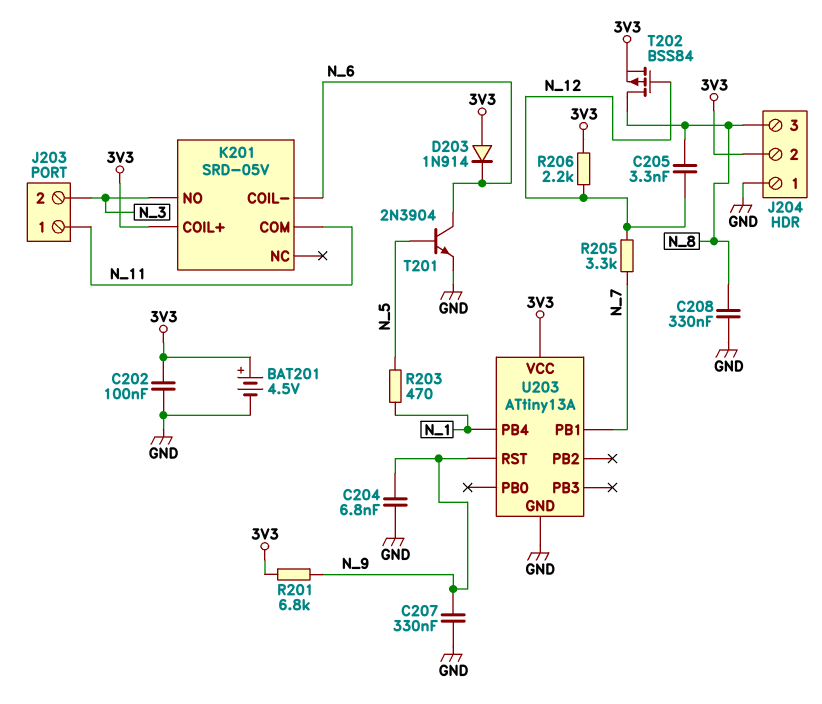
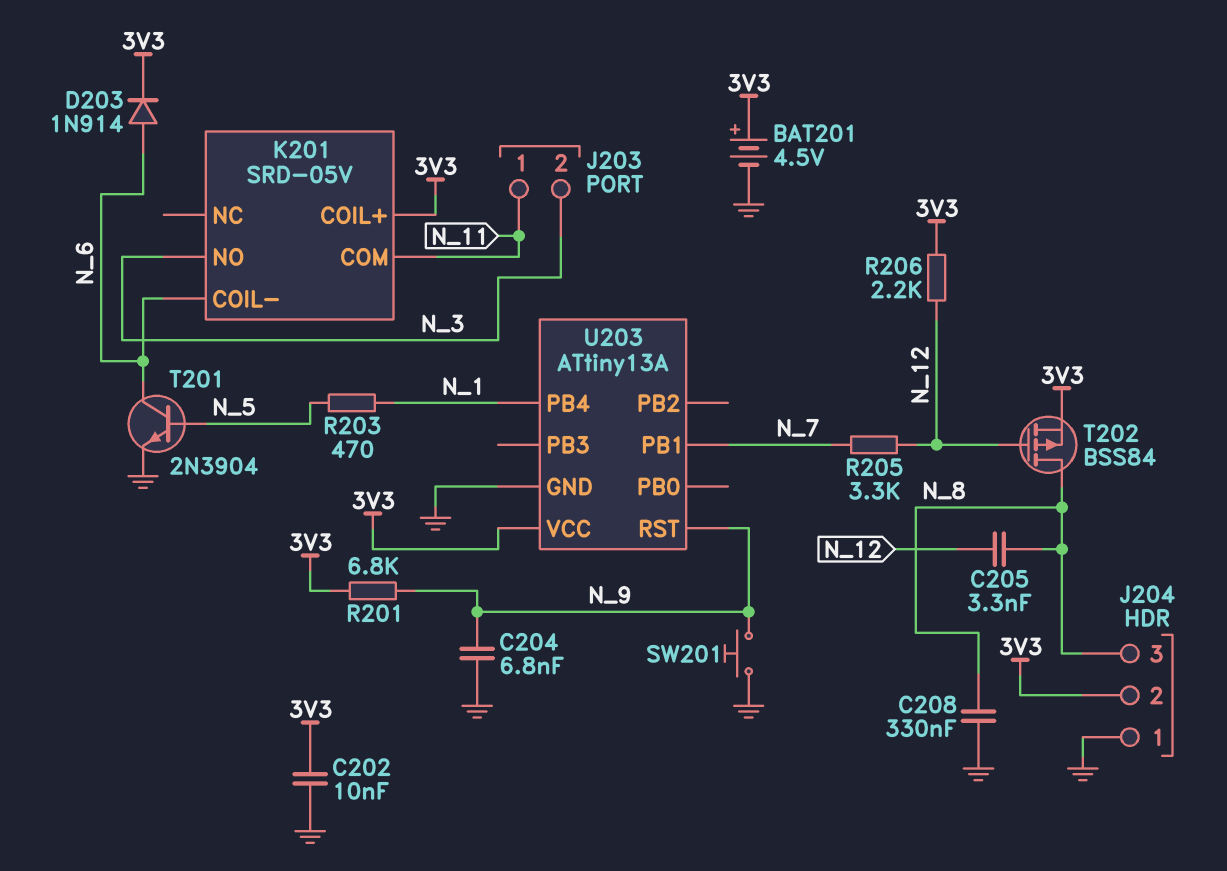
C202: 100nF (3V3, GND) -> 10nF (3V3, GND)
C207: 330nF (GND, N_9) -> none
D203: diode 1N914 (A 3V3, K N_6) -> diode 1N914 (A N_6, K 3V3)
SW201: none -> button (GND, N_9)

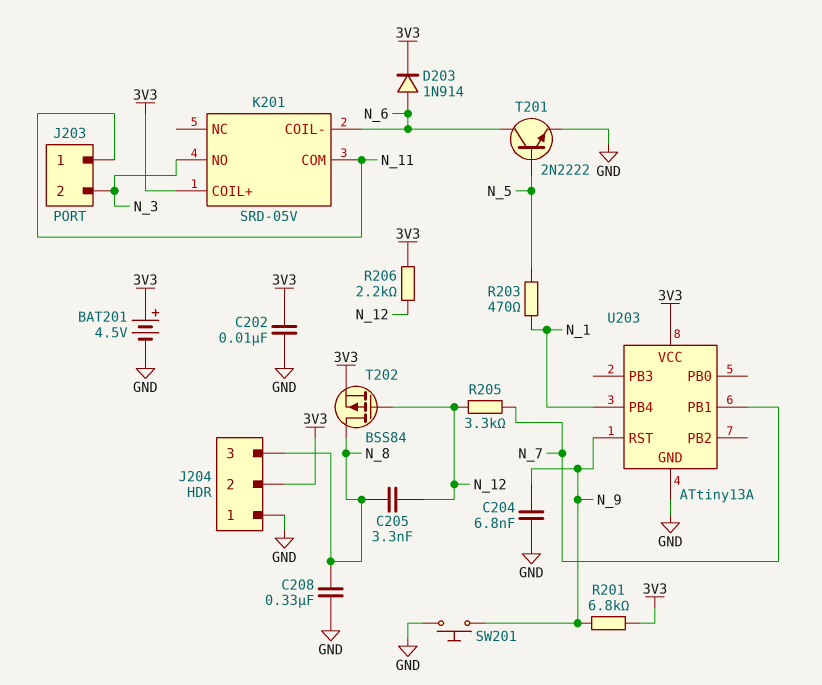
T201: NPN 2N3904 (B N_5, C N_6, E GND) -> NPN 2N2222 (B N_5, C N_6, E GND)

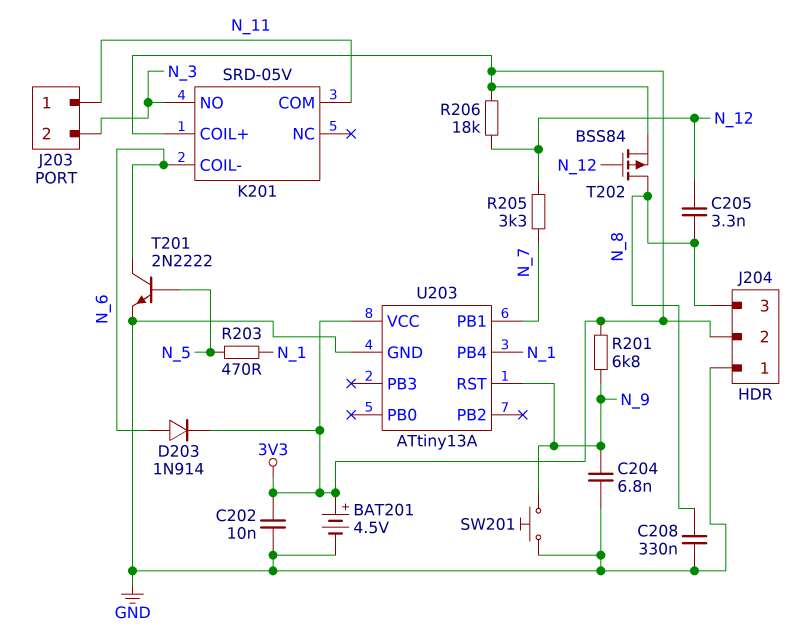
R206: 2.2k (3V3, N_12) -> 18k (3V3, N_12)

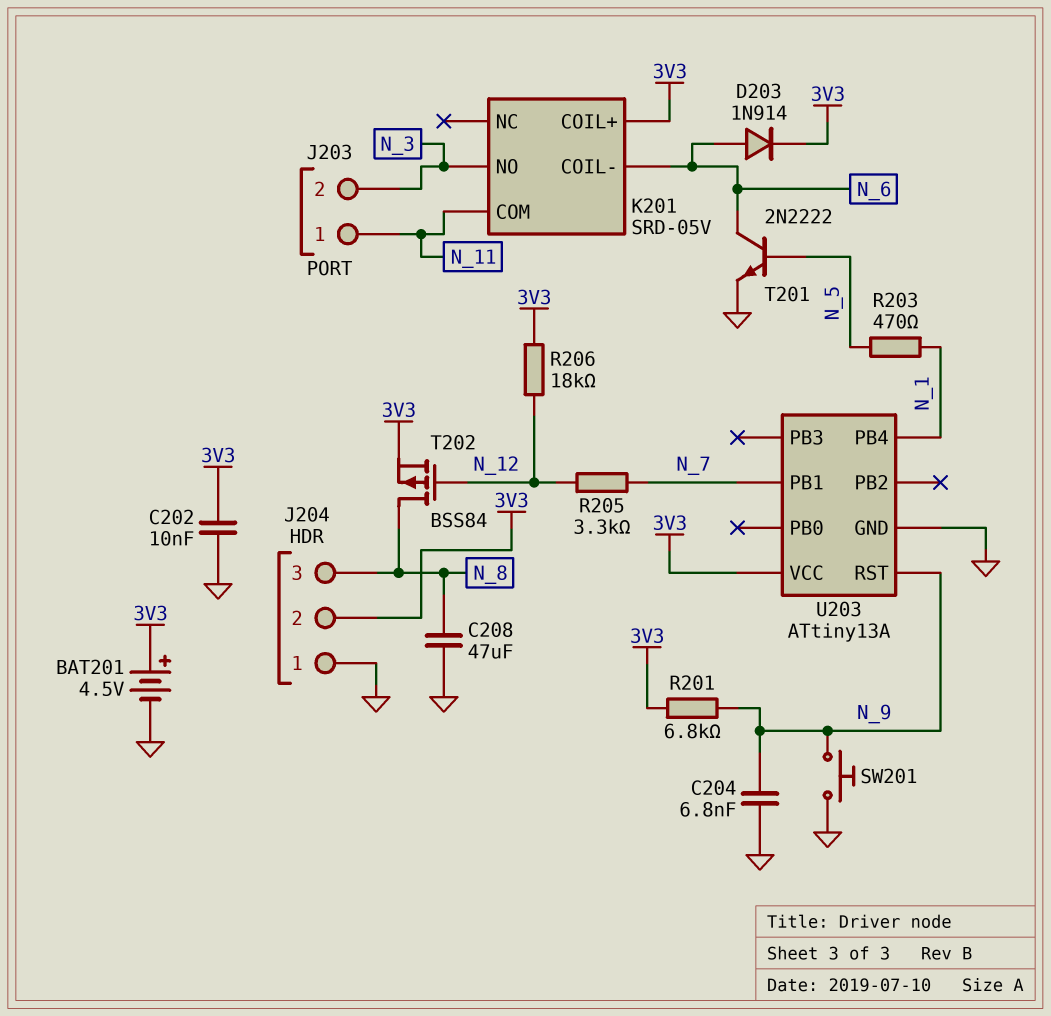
C205: 3.3nF (N_8, N_12) -> none
C208: 330nF (GND, N_8) -> 47uF (GND, N_8)

